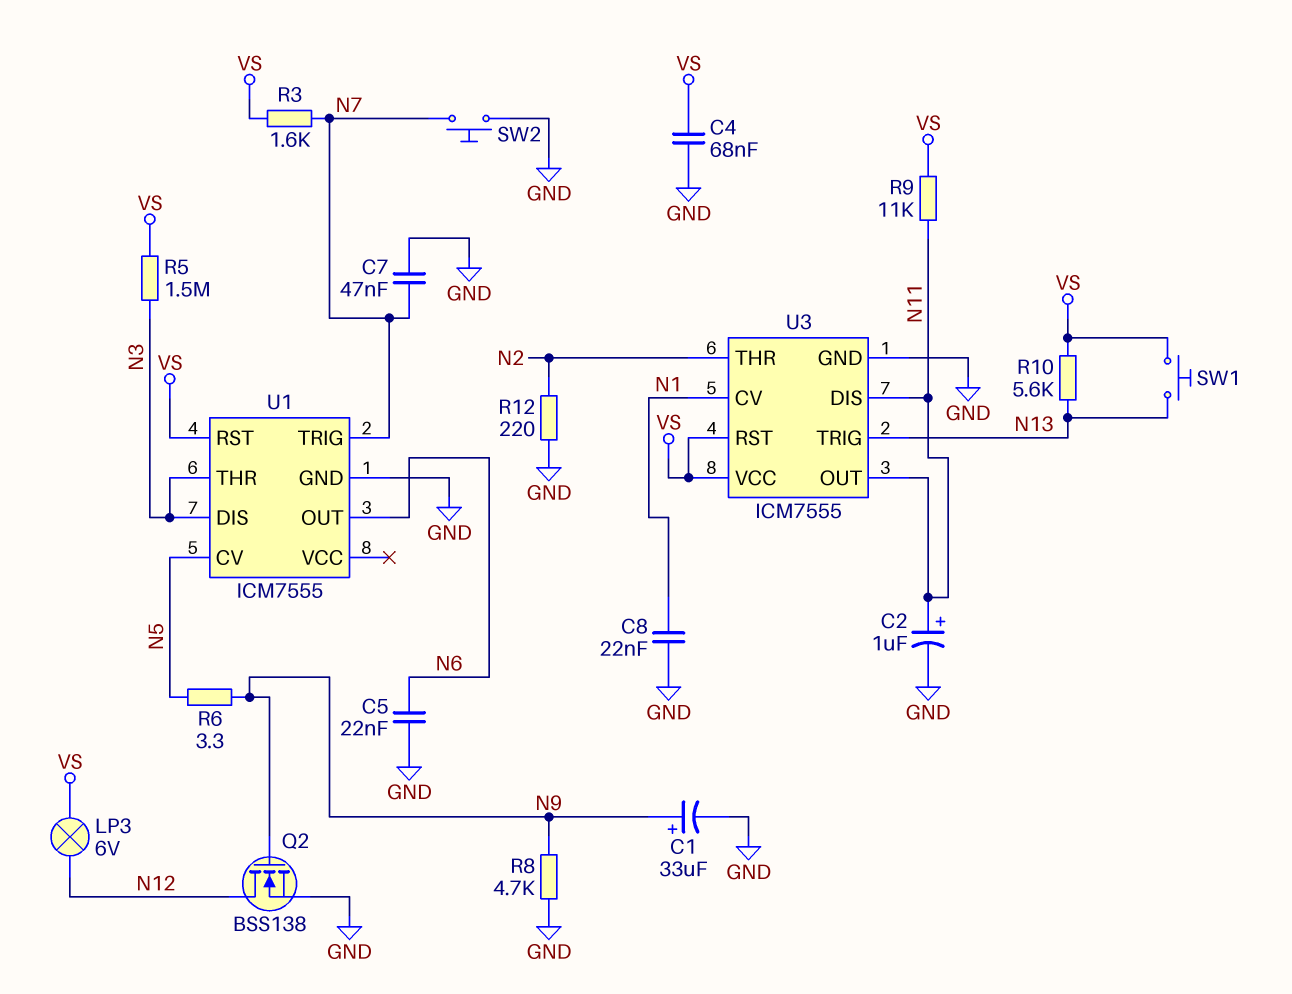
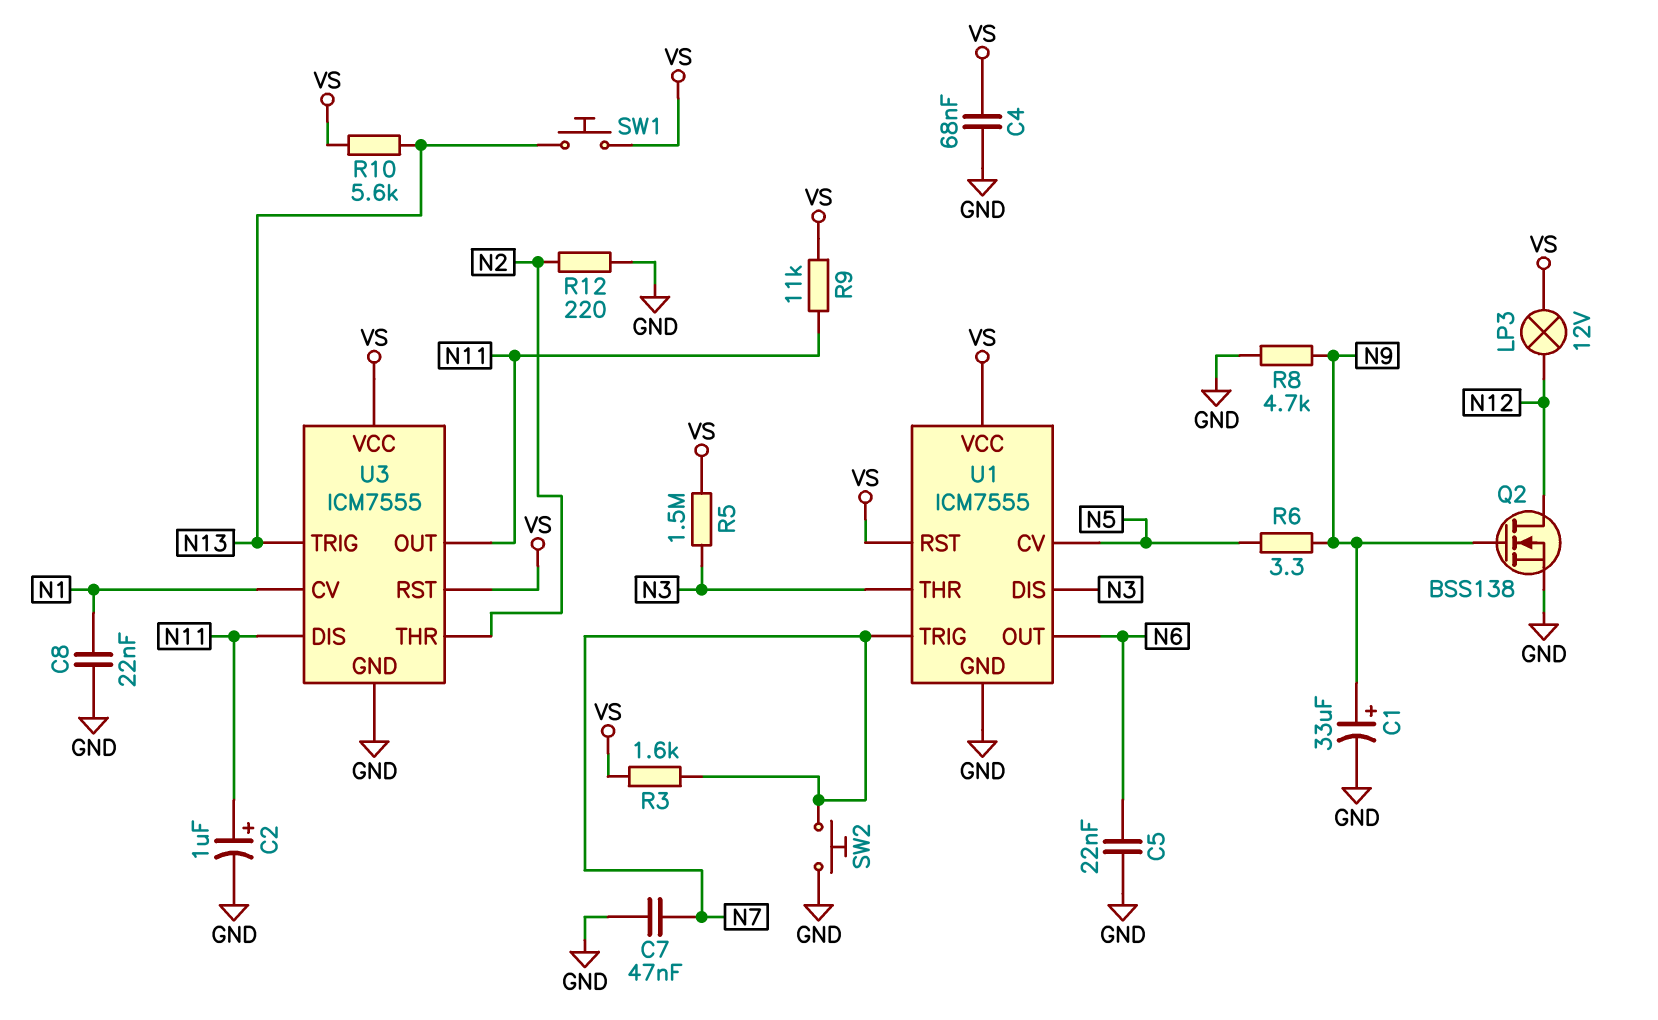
LP3: lamp 6V (N12, VS) -> lamp 12V (N12, VS)
U1 pin VCC: none -> VS

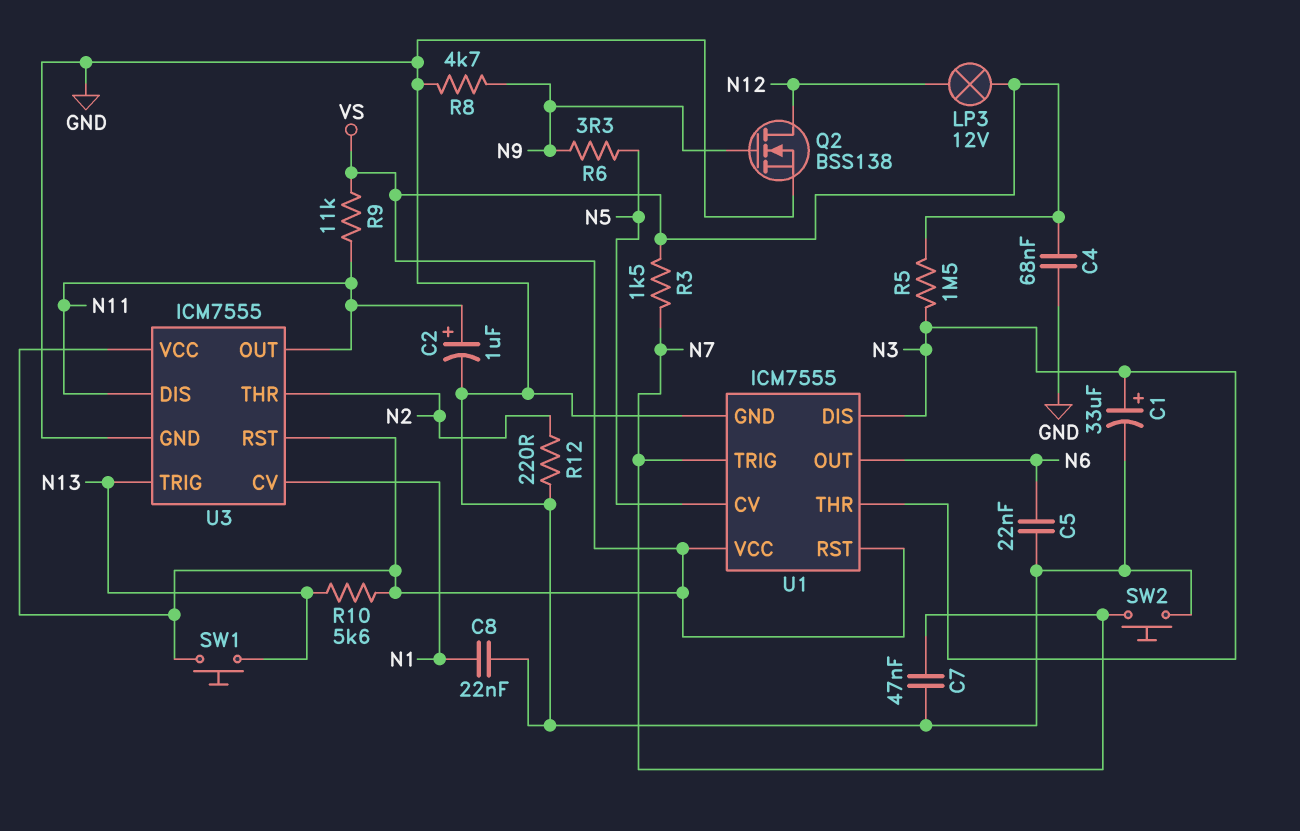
C1: 33uF (plus N9, minus GND) -> 33uF (plus N3, minus GND)
R3: 1.6k (N7, VS) -> 1.5k (N7, VS)

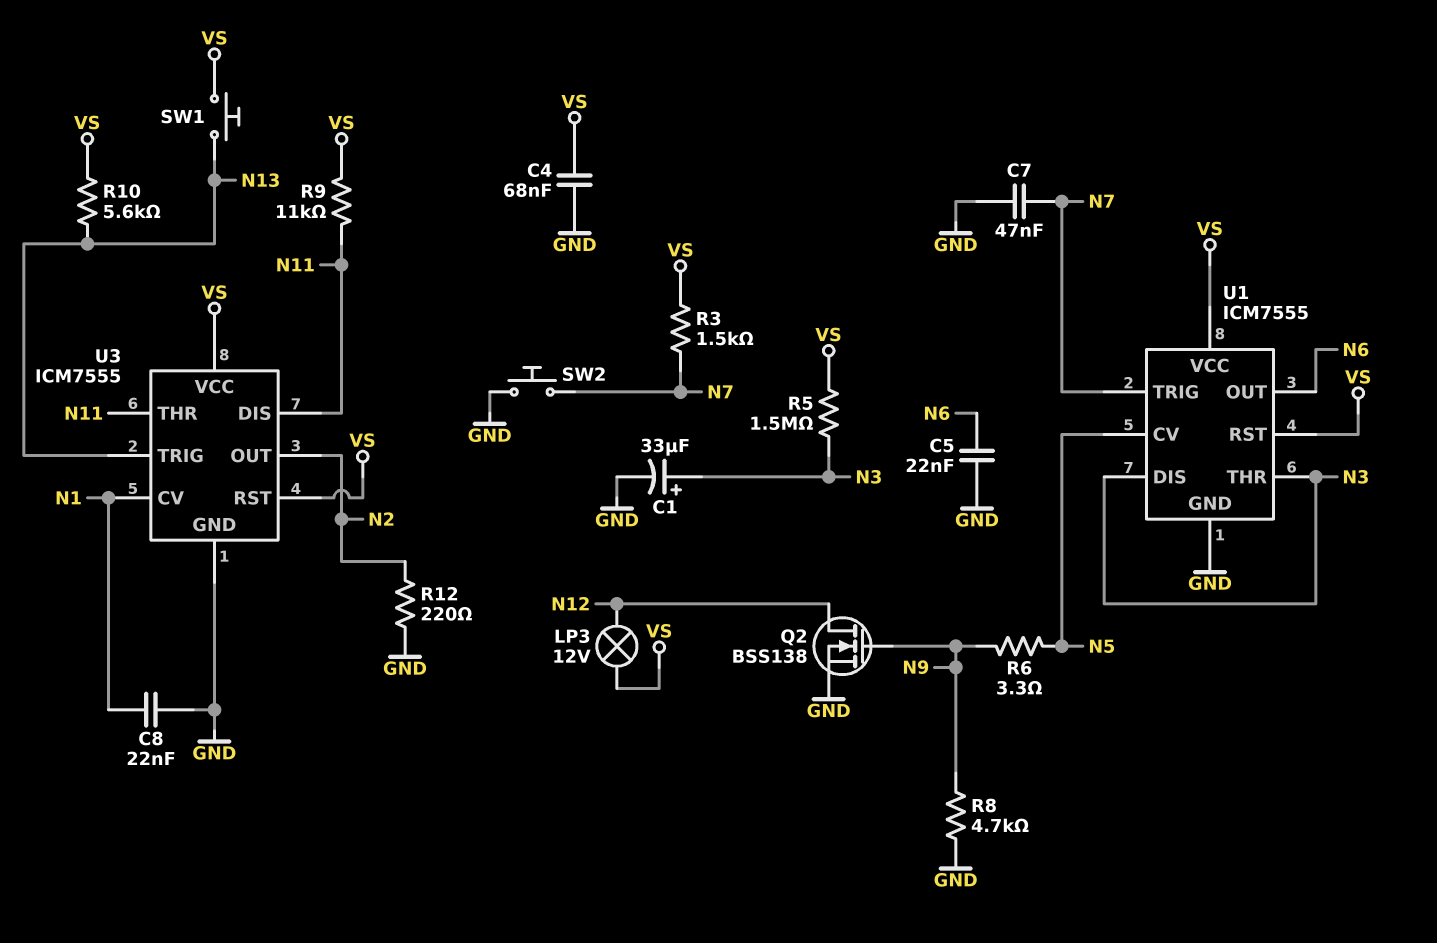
C2: 1uF (plus N11, minus GND) -> none
U3 pin OUT: N11 -> N2
U3 pin THR: N2 -> N11

